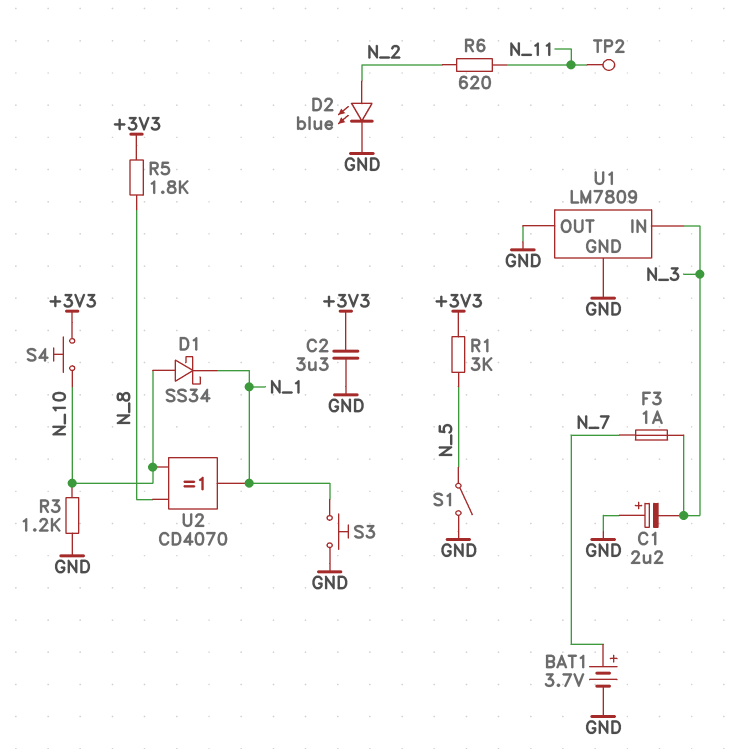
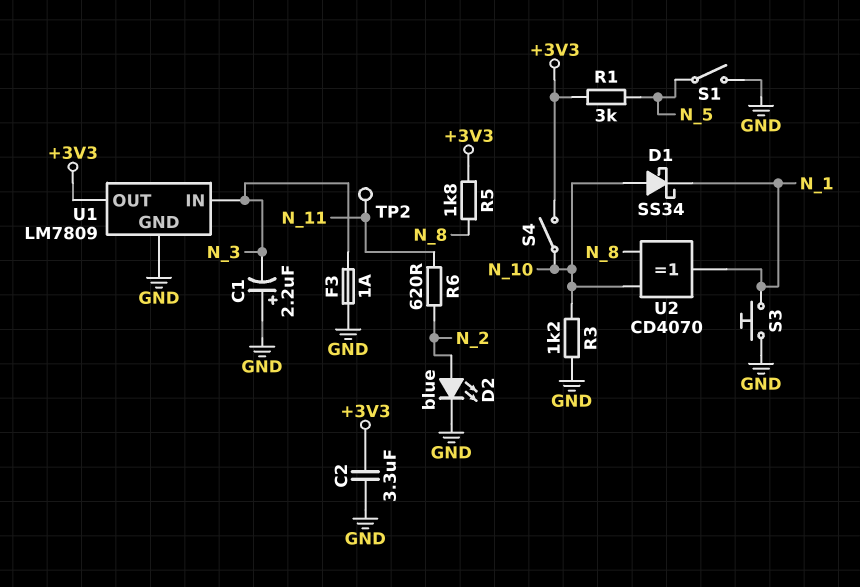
BAT1: 3.7V (plus N_7, minus GND) -> none
F3: 1A (N_3, N_7) -> 1A (GND, N_3)
S4: button (+3V3, N_10) -> switch (+3V3, N_10)
U1 pin OUT: GND -> +3V3

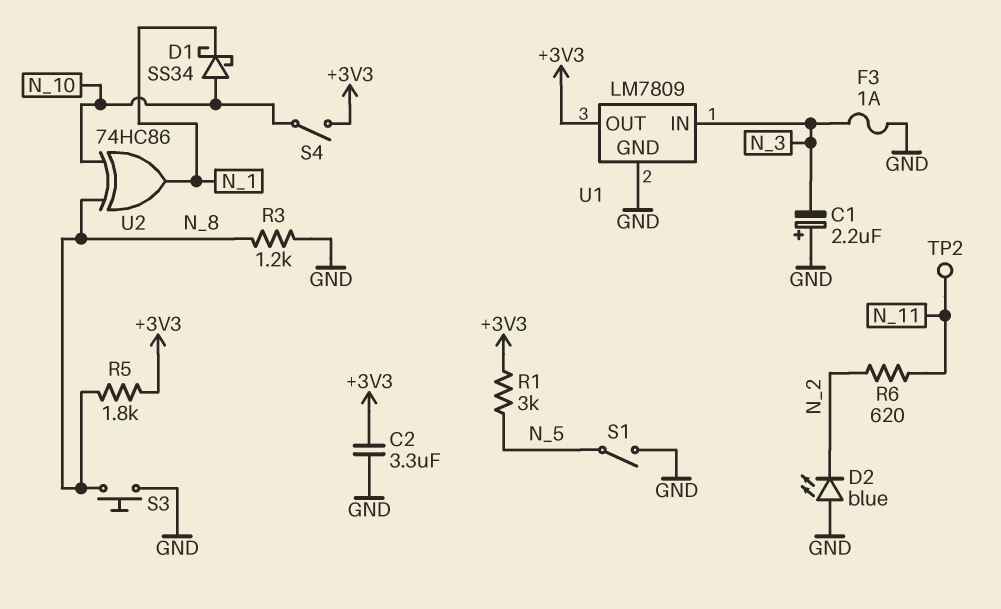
D2: LED blue (A N_2, K GND) -> LED blue (A GND, K N_2)
R3: 1.2k (GND, N_10) -> 1.2k (GND, N_8)
S3: button (GND, N_1) -> button (GND, N_8)
U2: XOR CD4070 (in N_8, in N_10, out N_1) -> XOR 74HC86 (in N_8, in N_10, out N_1)

